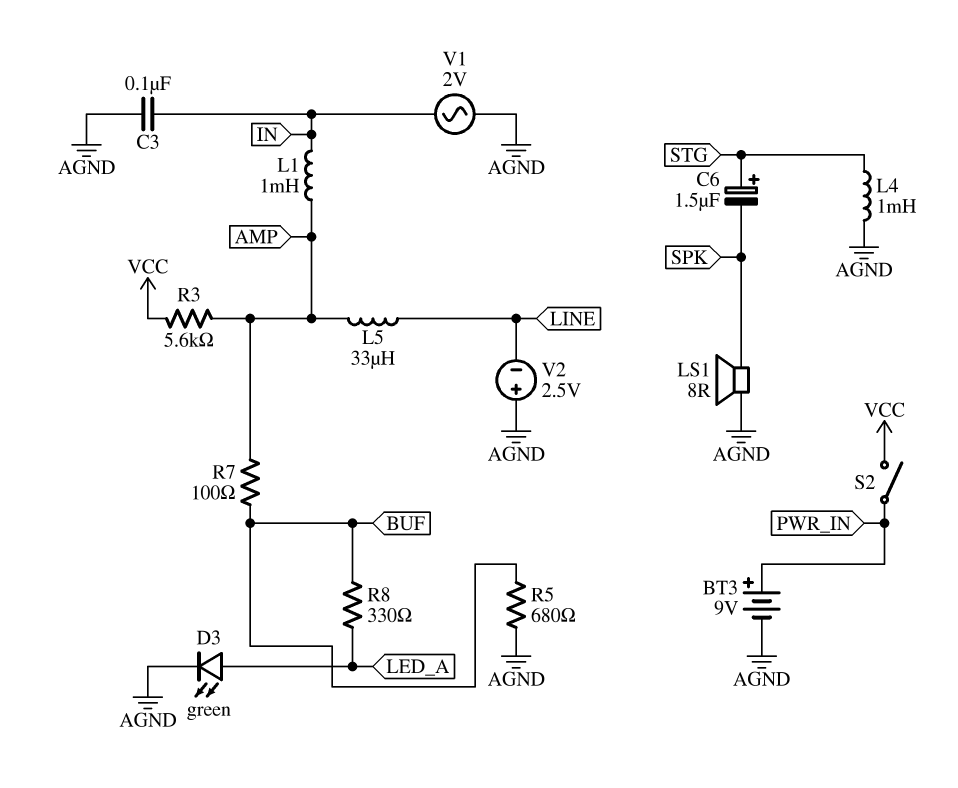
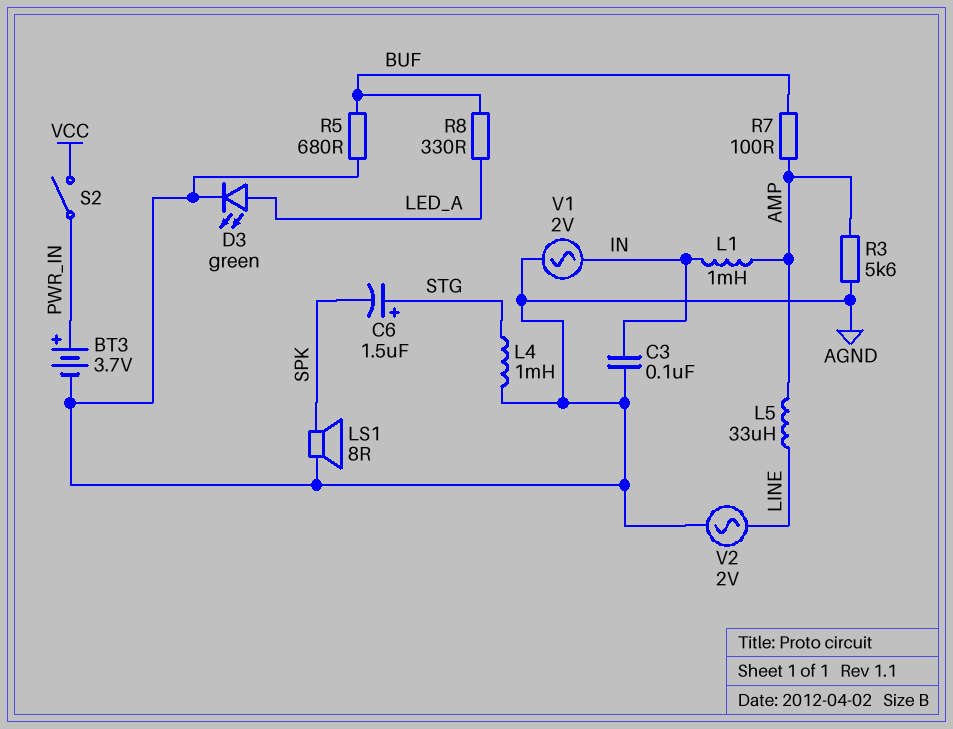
BT3: 9V (plus PWR_IN, minus AGND) -> 3.7V (plus PWR_IN, minus AGND)
R3: 5.6k (AMP, VCC) -> 5.6k (AGND, AMP)
V2: 2.5V (plus AGND, minus LINE) -> AC 2V (AGND, LINE)

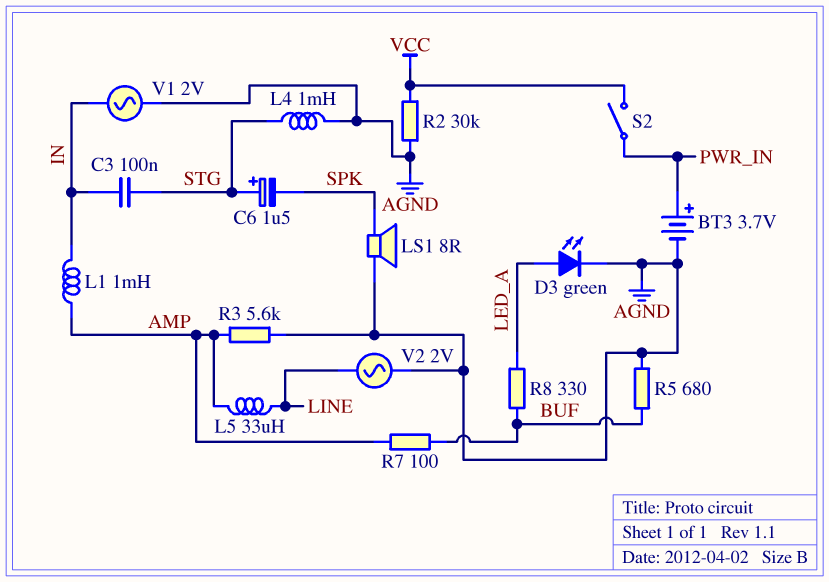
C3: 100nF (AGND, IN) -> 100nF (IN, STG)
R2: none -> 30k (AGND, VCC)

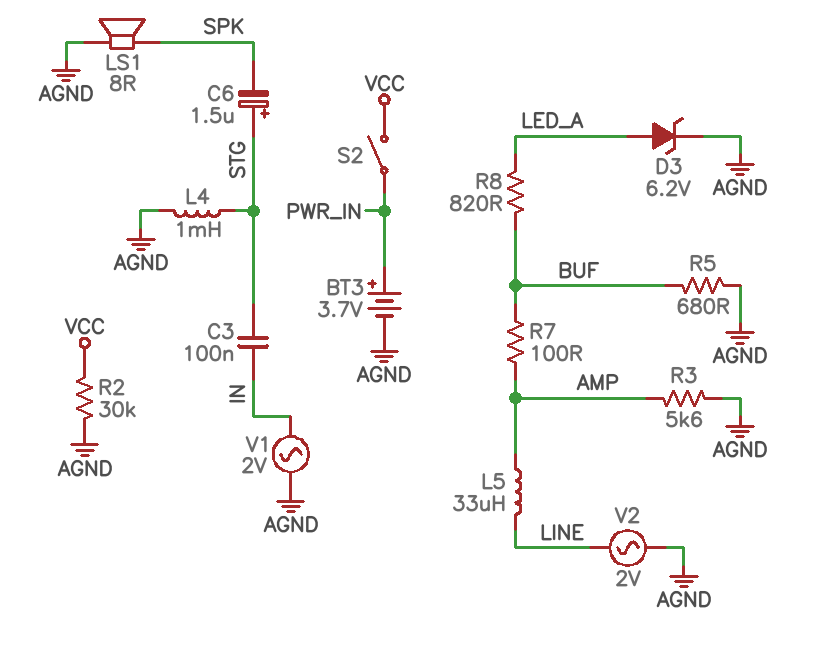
D3: LED green (A LED_A, K AGND) -> zener 6.2V (A LED_A, K AGND)
L1: 1mH (AMP, IN) -> none
R8: 330 (BUF, LED_A) -> 820 (BUF, LED_A)

